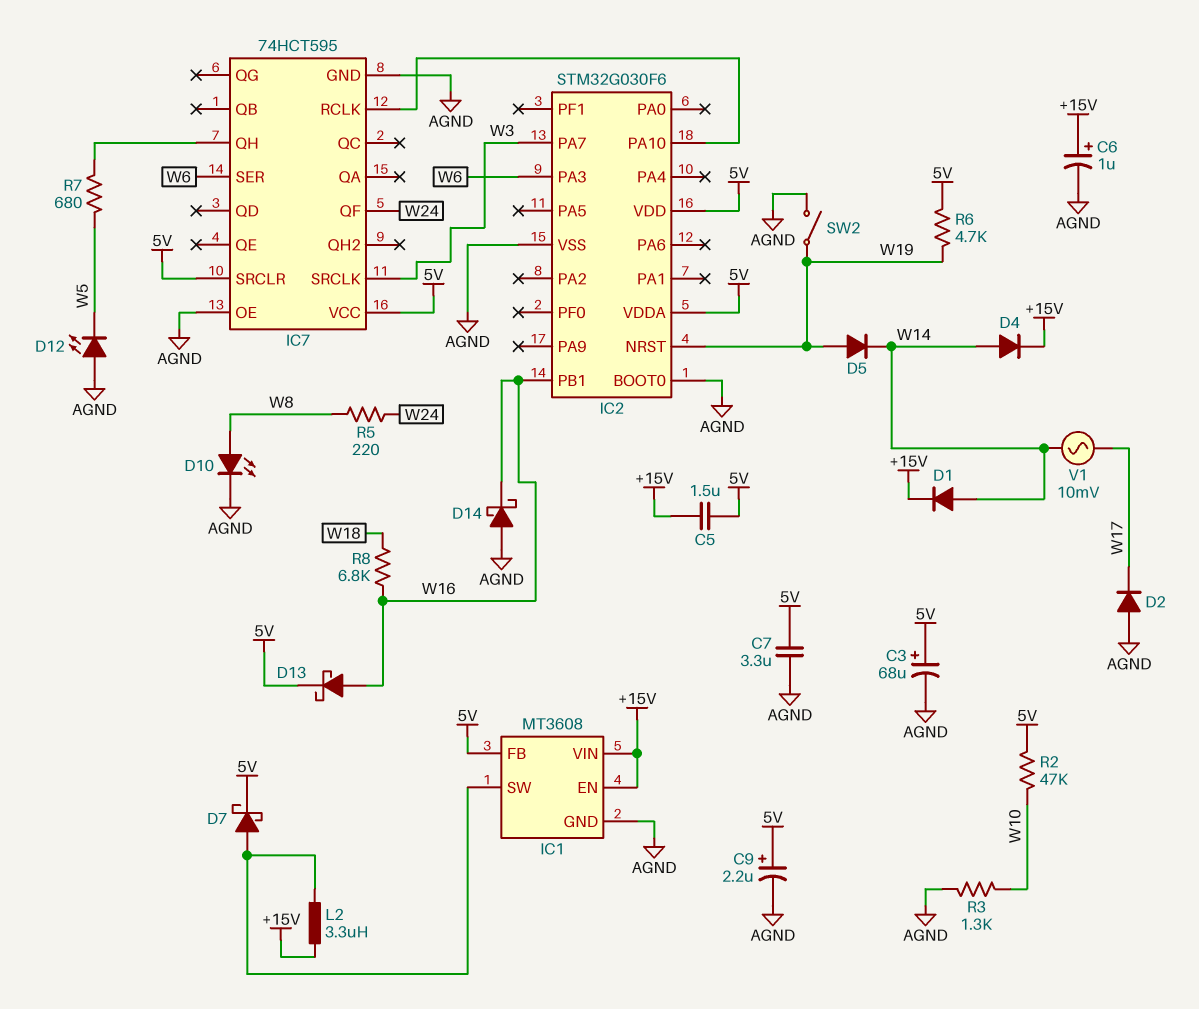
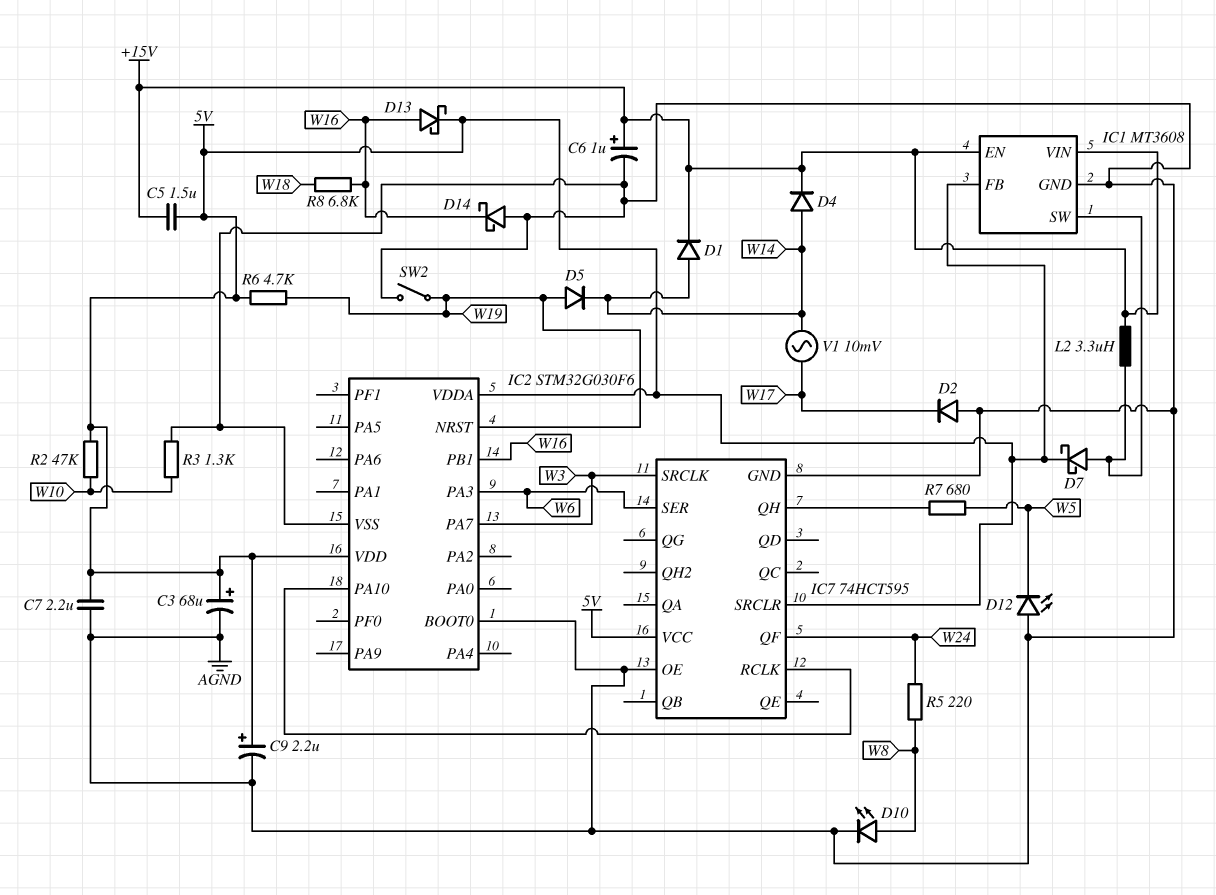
C7: 3.3uF (5V, AGND) -> 2.2uF (5V, AGND)

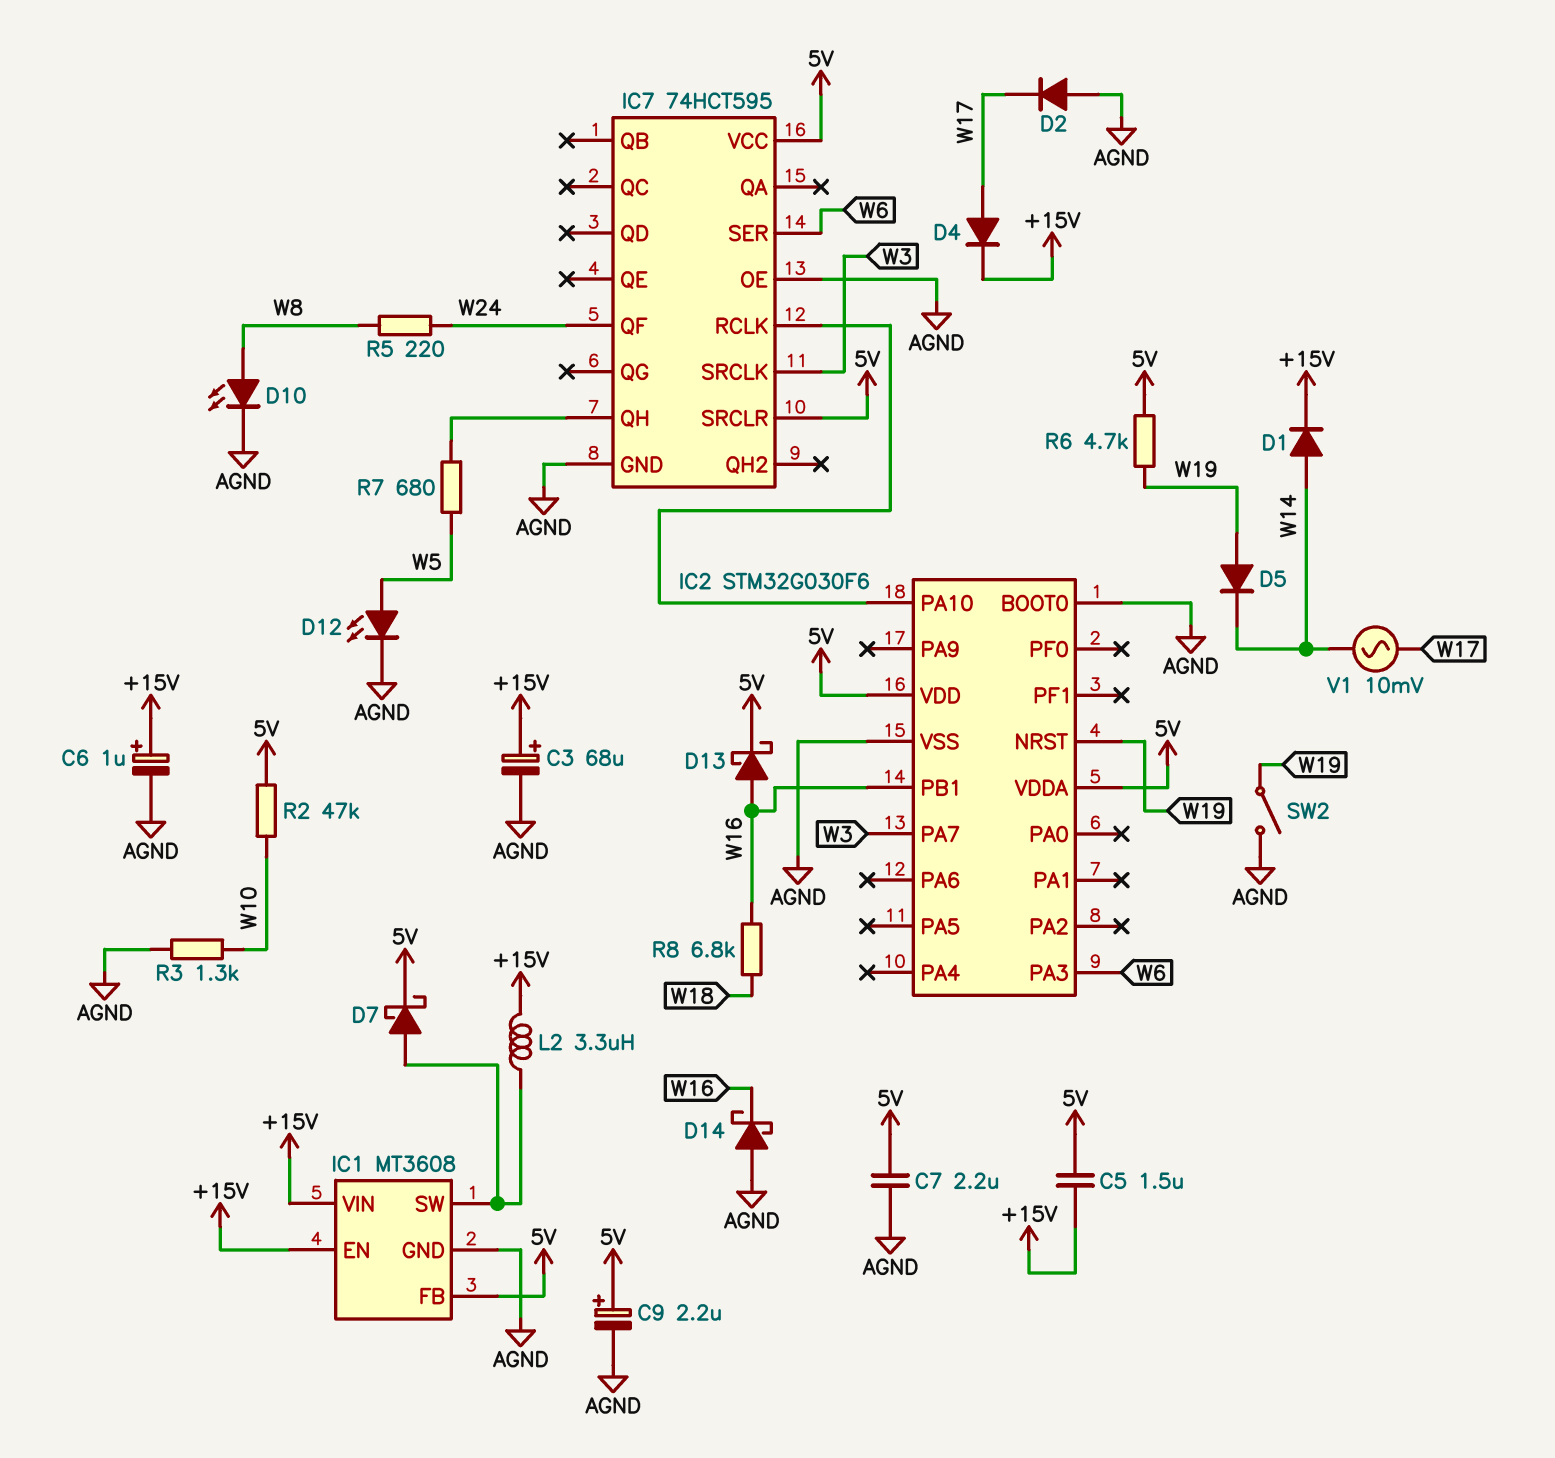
C3: 68uF (plus 5V, minus AGND) -> 68uF (plus +15V, minus AGND)
D4: diode (A W14, K +15V) -> diode (A W17, K +15V)
D12: LED (A AGND, K W5) -> LED (A W5, K AGND)

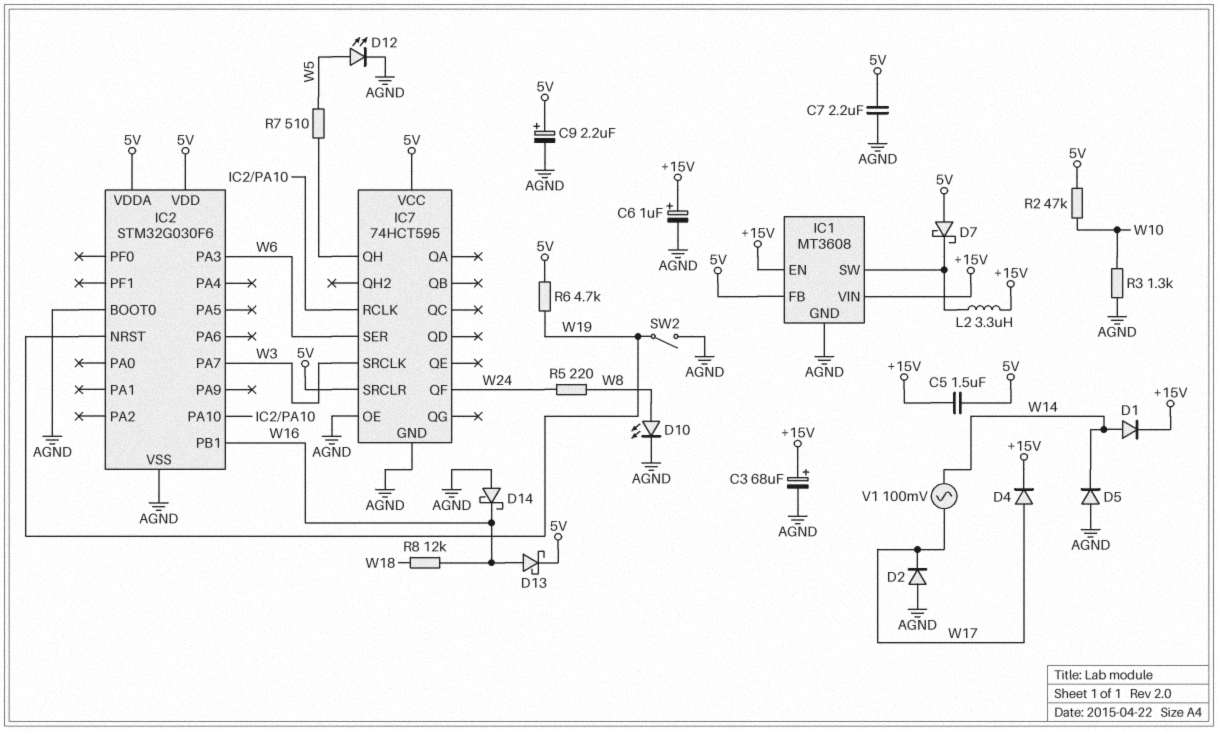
D5: diode (A W19, K W14) -> diode (A AGND, K W14)
D7: schottky (A IC1/SW, K 5V) -> schottky (A 5V, K IC1/SW)
R7: 680 (IC7/QH, W5) -> 510 (IC7/QH, W5)
R8: 6.8k (W16, W18) -> 12k (W16, W18)
V1: AC 10mV (W14, W17) -> AC 100mV (W14, W17)

